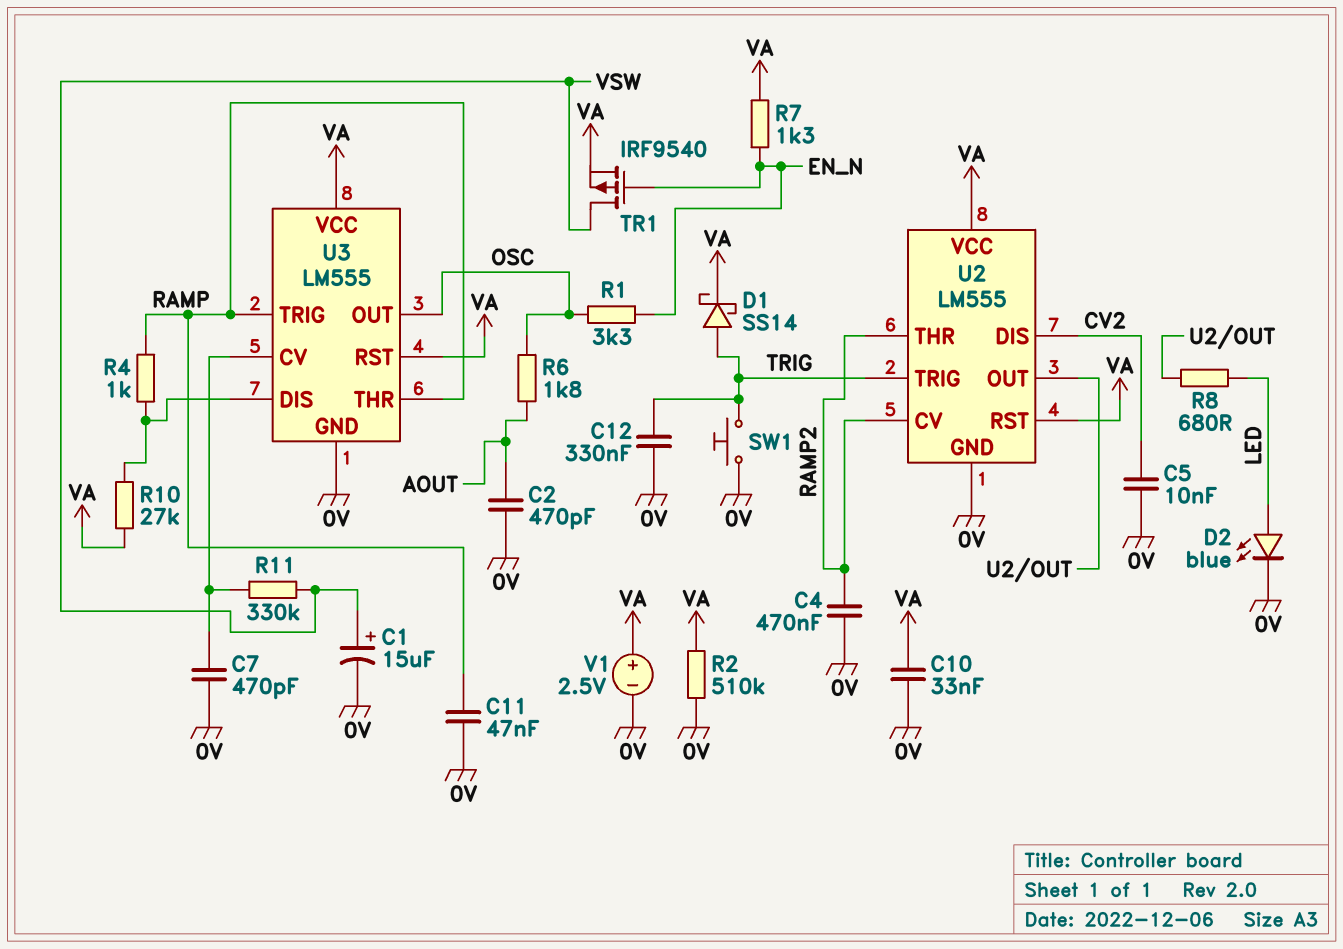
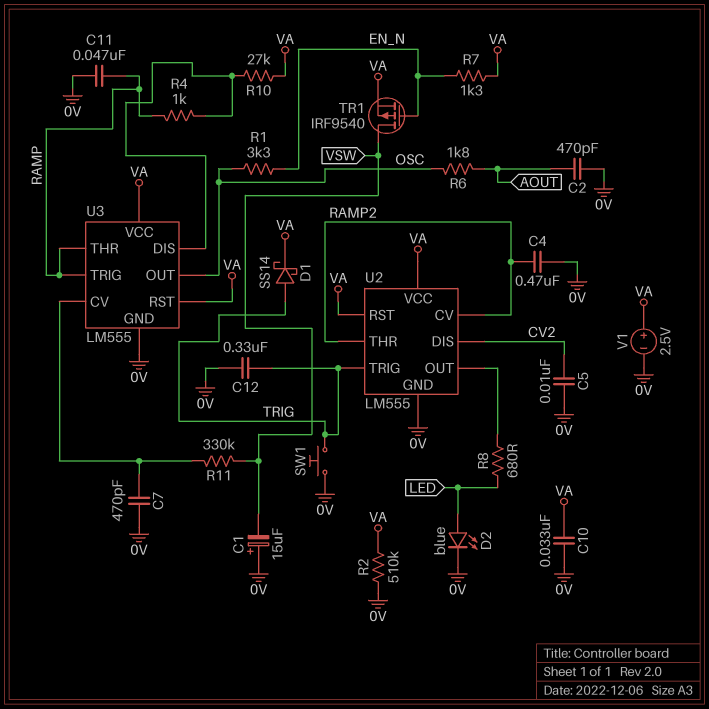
C1: 15uF (plus VSW, minus 0V) -> 15uF (plus 0V, minus VSW)

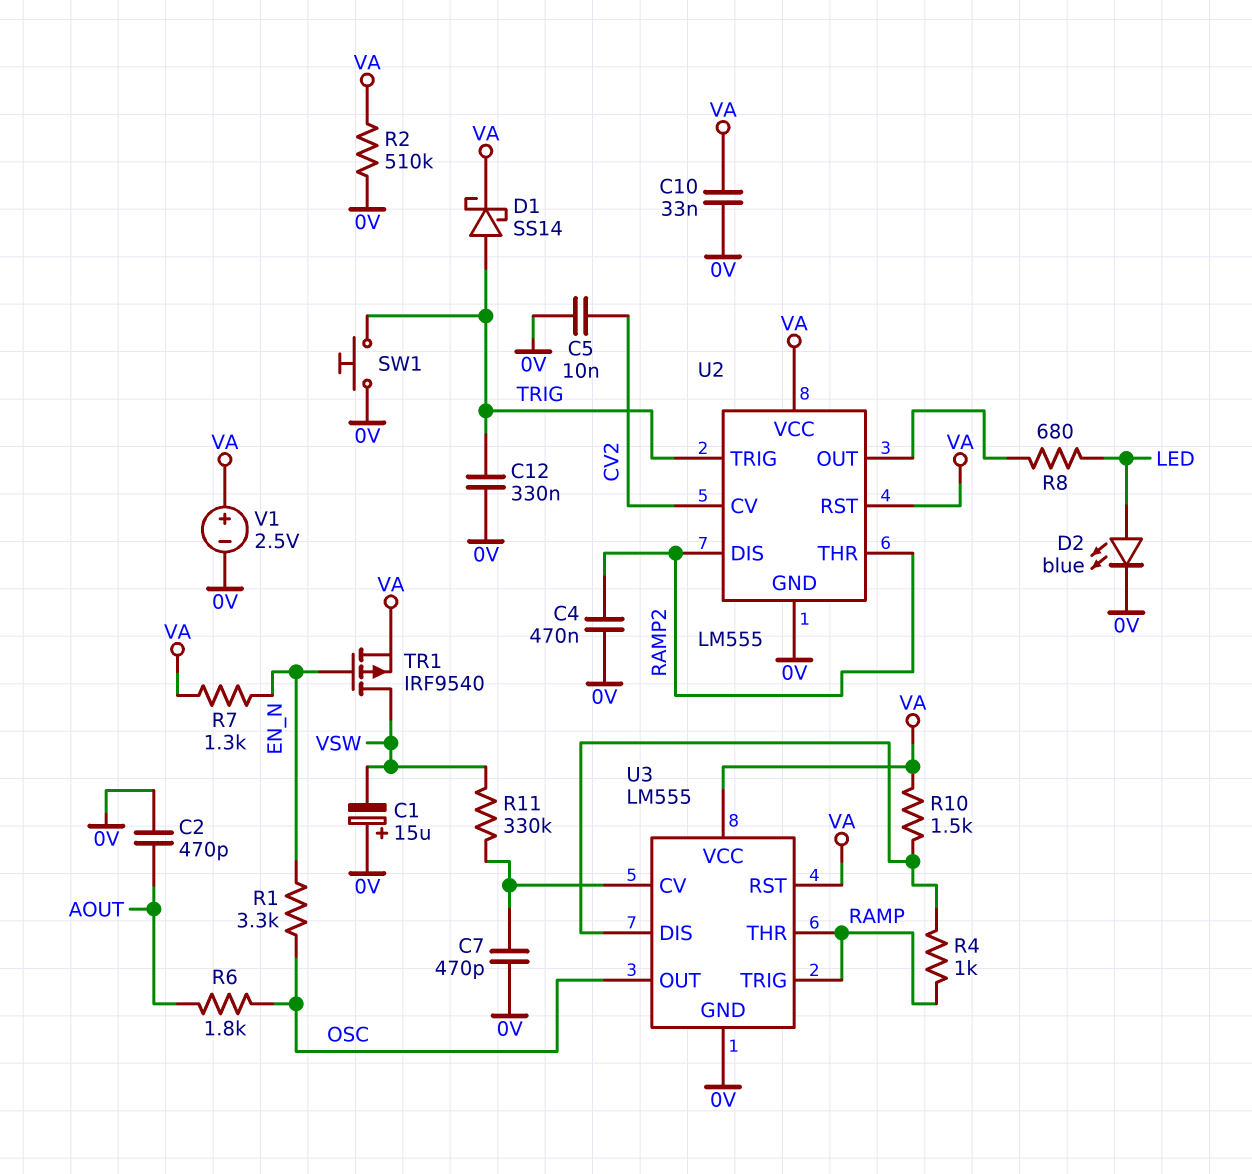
C11: 47nF (0V, RAMP) -> none
R10: 27k (U3/DIS, VA) -> 1.5k (U3/DIS, VA)
U2 pin CV: RAMP2 -> CV2
U2 pin DIS: CV2 -> RAMP2

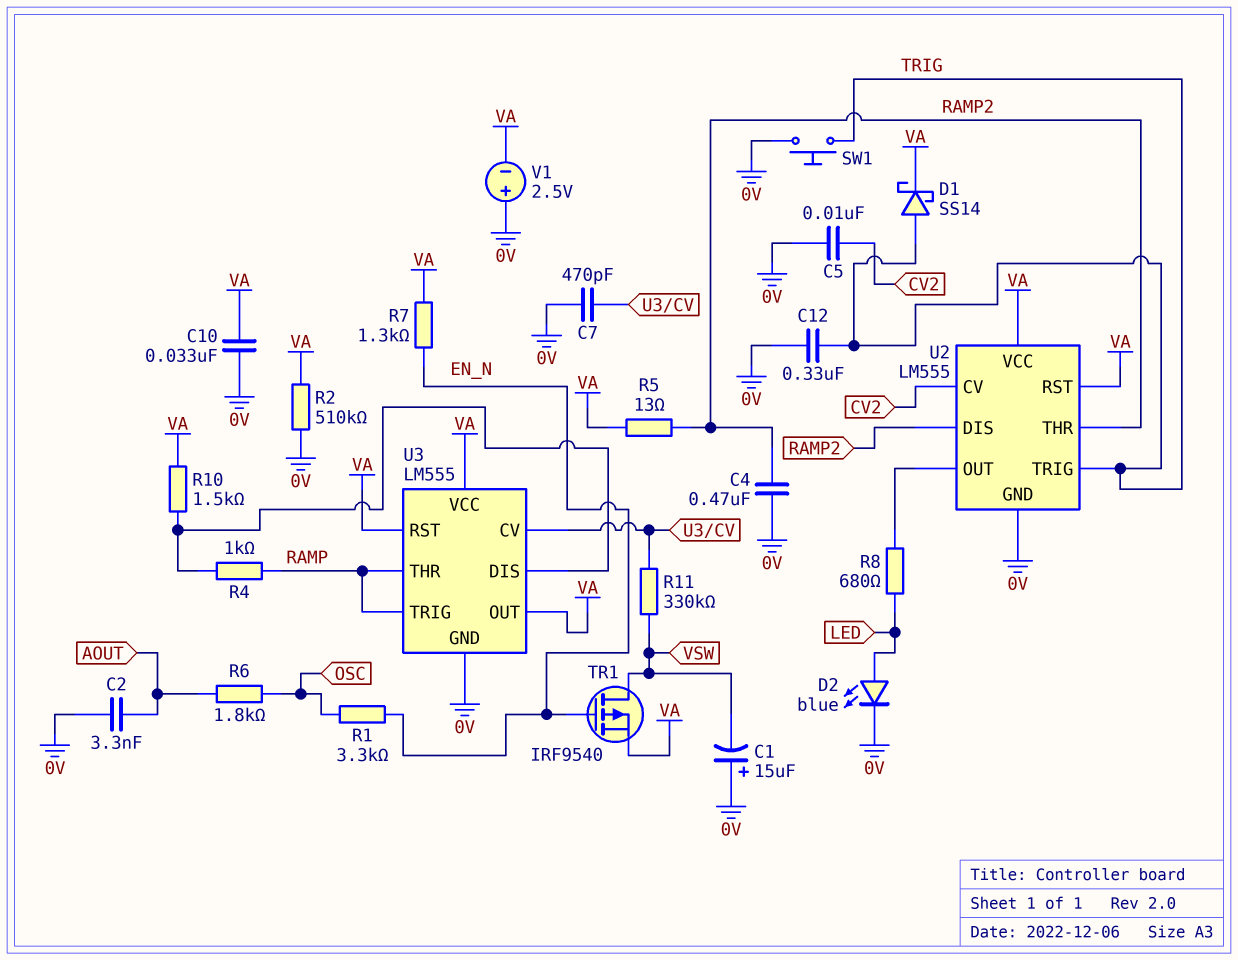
C2: 470pF (0V, AOUT) -> 3.3nF (0V, AOUT)
R5: none -> 13 (RAMP2, VA)
U3 pin OUT: OSC -> VA
V1: 2.5V (plus VA, minus 0V) -> 2.5V (plus 0V, minus VA)

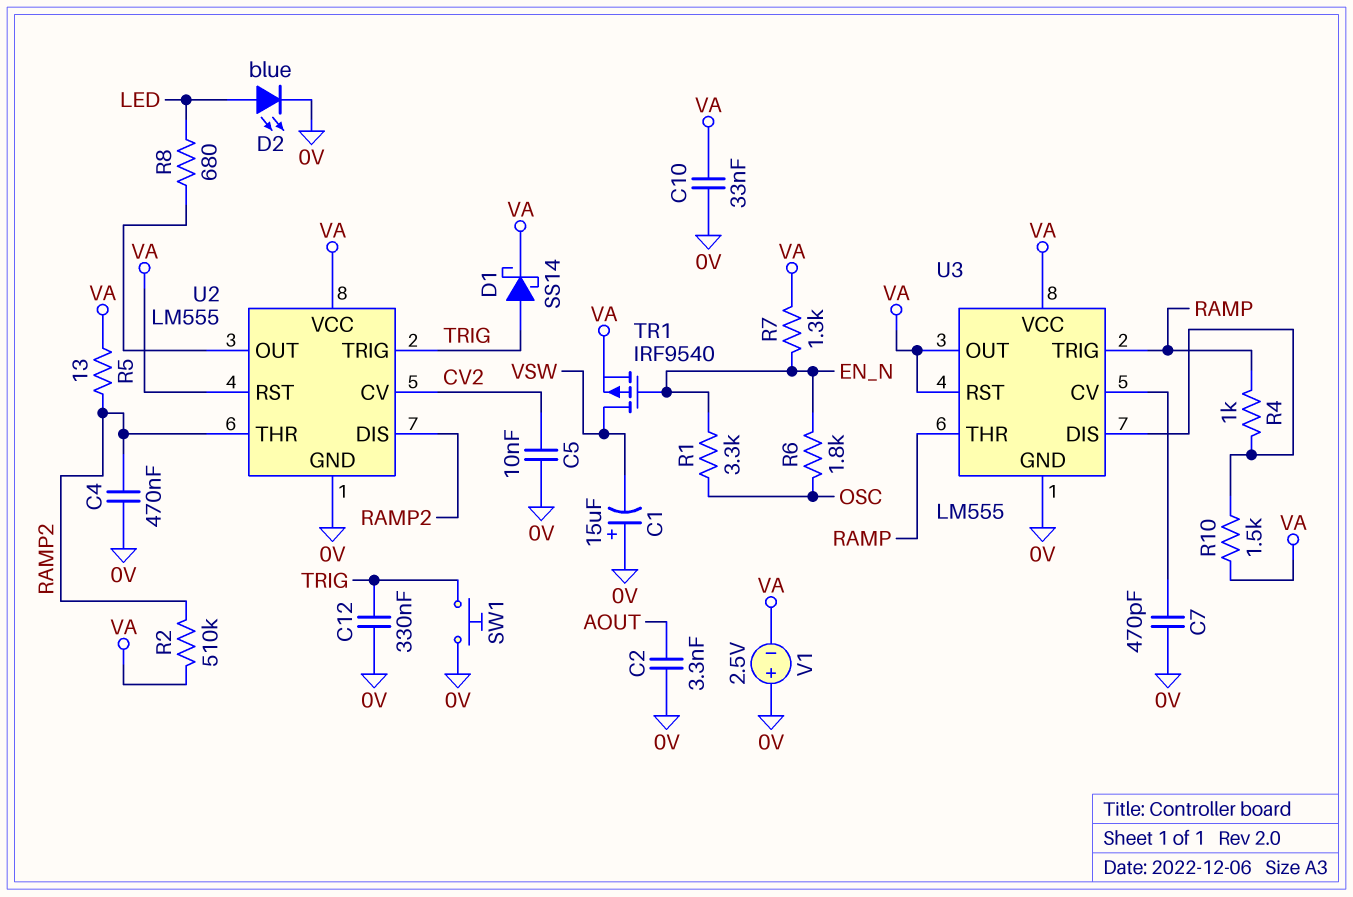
R2: 510k (0V, VA) -> 510k (RAMP2, VA)
R6: 1.8k (AOUT, OSC) -> 1.8k (EN_N, OSC)
R11: 330k (U3/CV, VSW) -> none

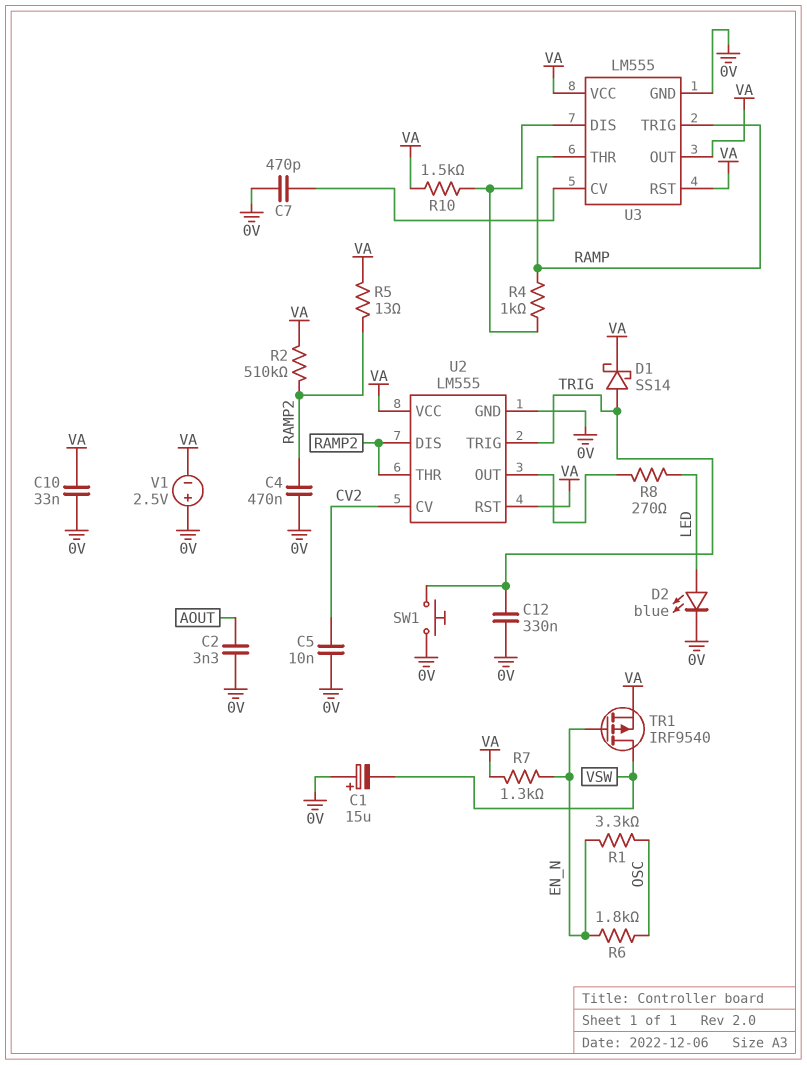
R8: 680 (LED, U2/OUT) -> 270 (LED, U2/OUT)

